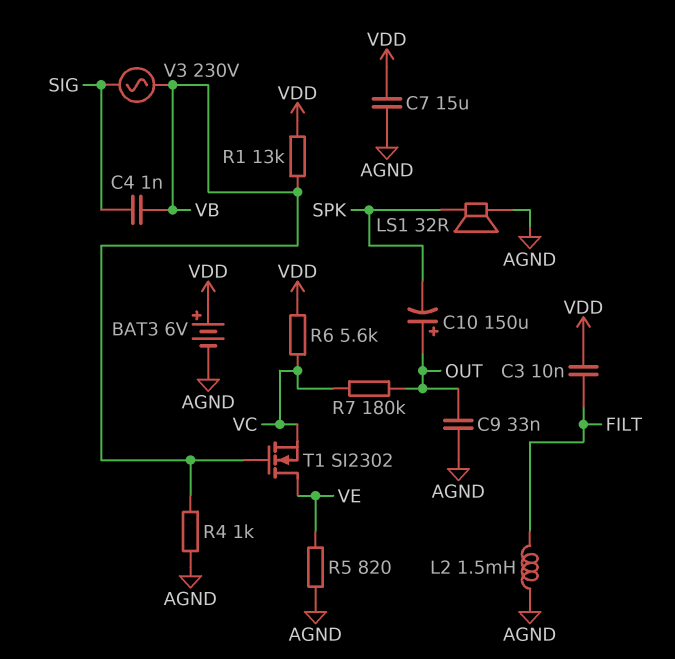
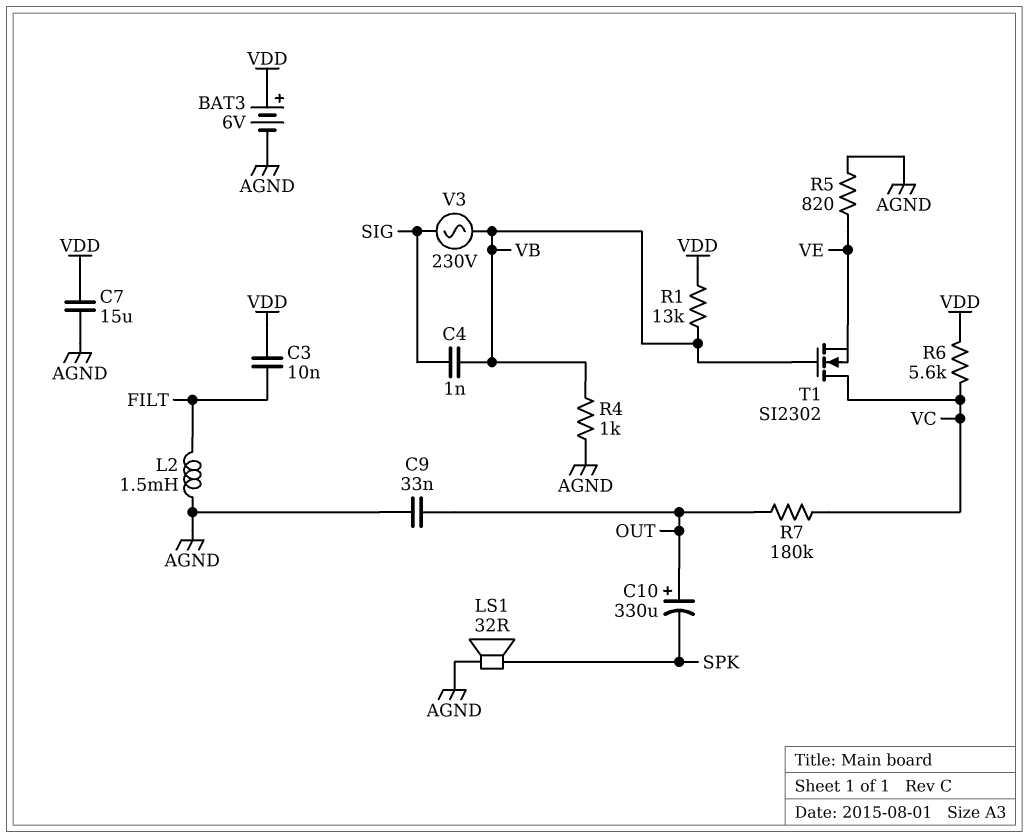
C10: 150uF (plus OUT, minus SPK) -> 330uF (plus OUT, minus SPK)
T1: NMOS SI2302 (G VB, D VE, S VC) -> NMOS SI2302 (G VB, D VC, S VE)

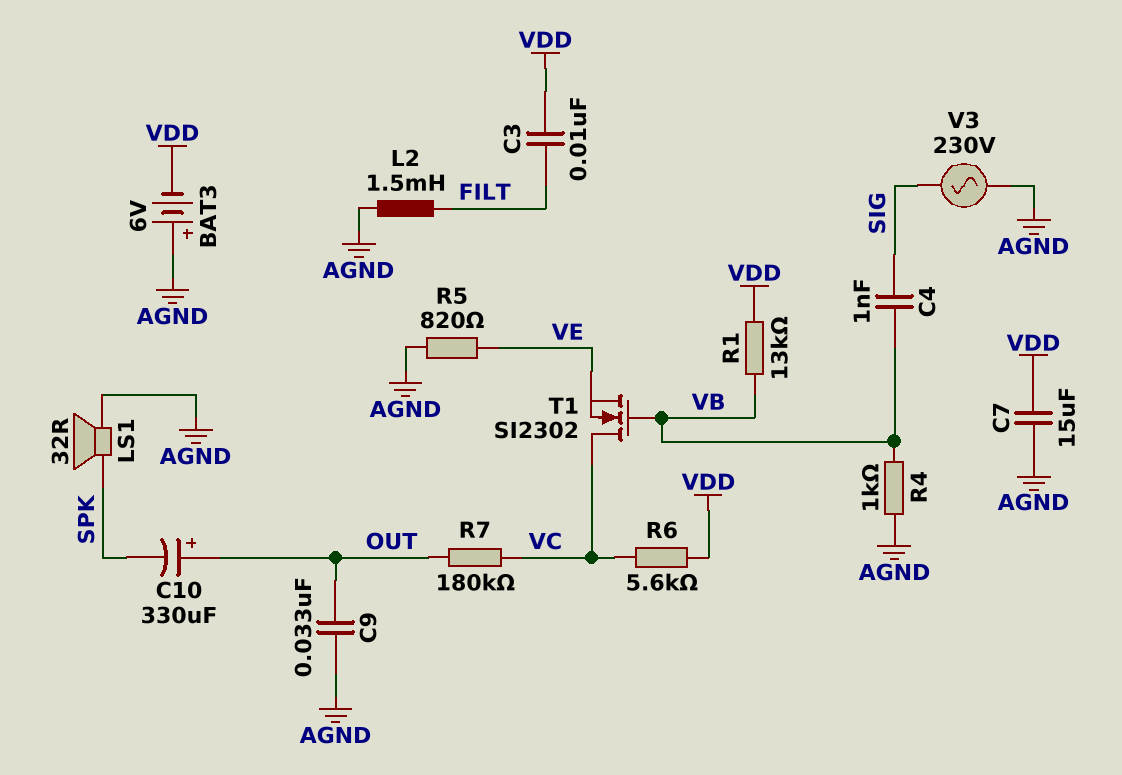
BAT3: 6V (plus VDD, minus AGND) -> 6V (plus AGND, minus VDD)
V3: AC 230V (SIG, VB) -> AC 230V (AGND, SIG)

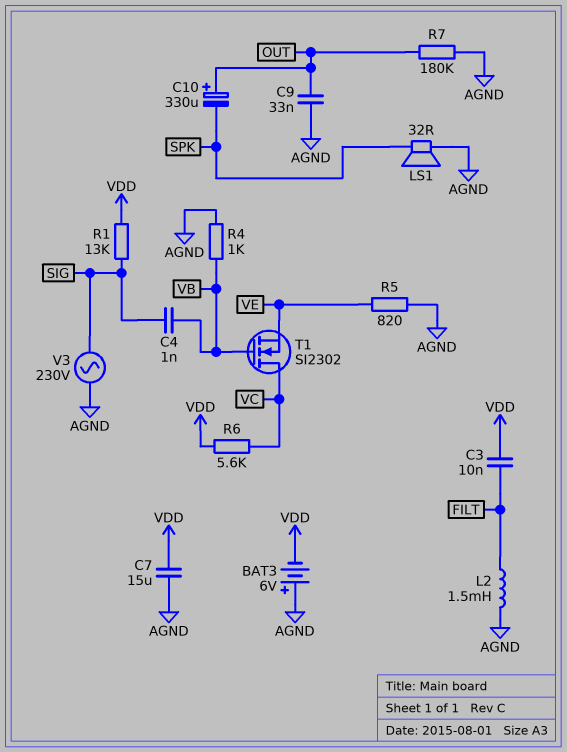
R1: 13k (VB, VDD) -> 13k (SIG, VDD)
R7: 180k (OUT, VC) -> 180k (AGND, OUT)

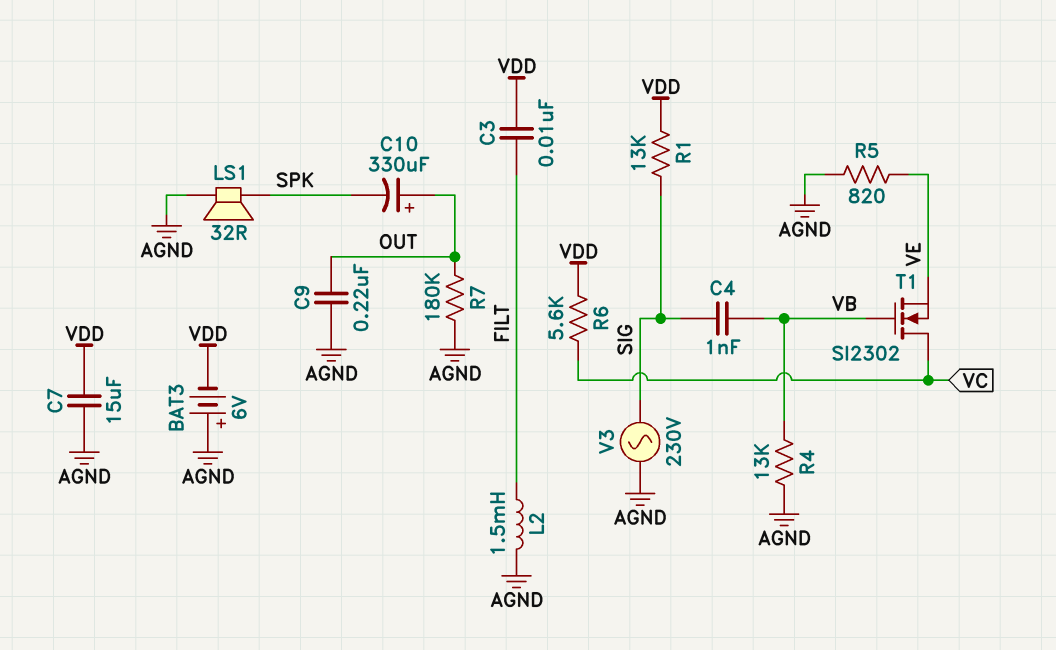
C9: 33nF (AGND, OUT) -> 220nF (AGND, OUT)
R4: 1k (AGND, VB) -> 13k (AGND, VB)

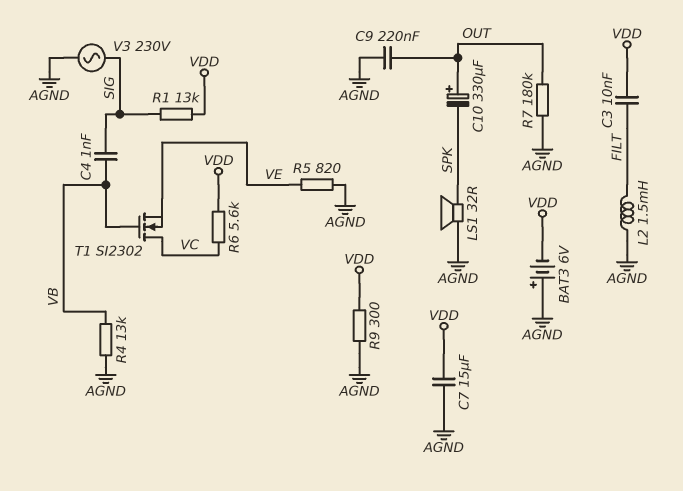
R9: none -> 300 (AGND, VDD)

